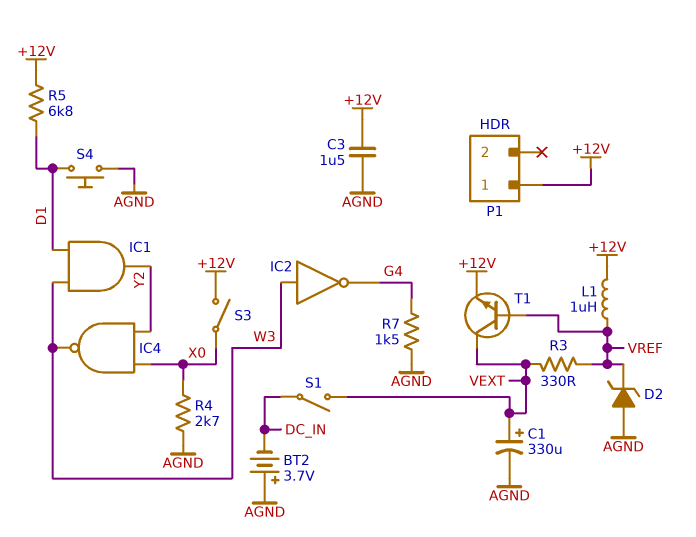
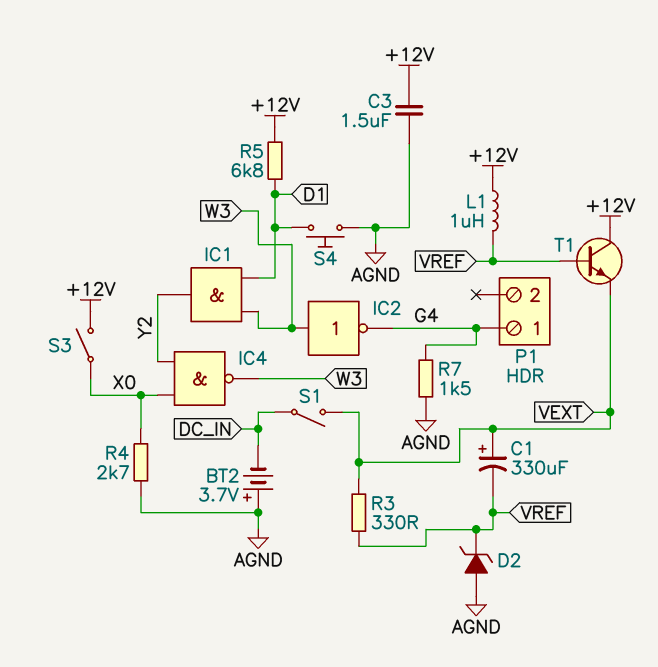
C1: 330uF (plus VEXT, minus AGND) -> 330uF (plus VEXT, minus VREF)
P1 pin 1: +12V -> G4
T1: NPN (B VREF, C VEXT, E +12V) -> NPN (B VREF, C +12V, E VEXT)

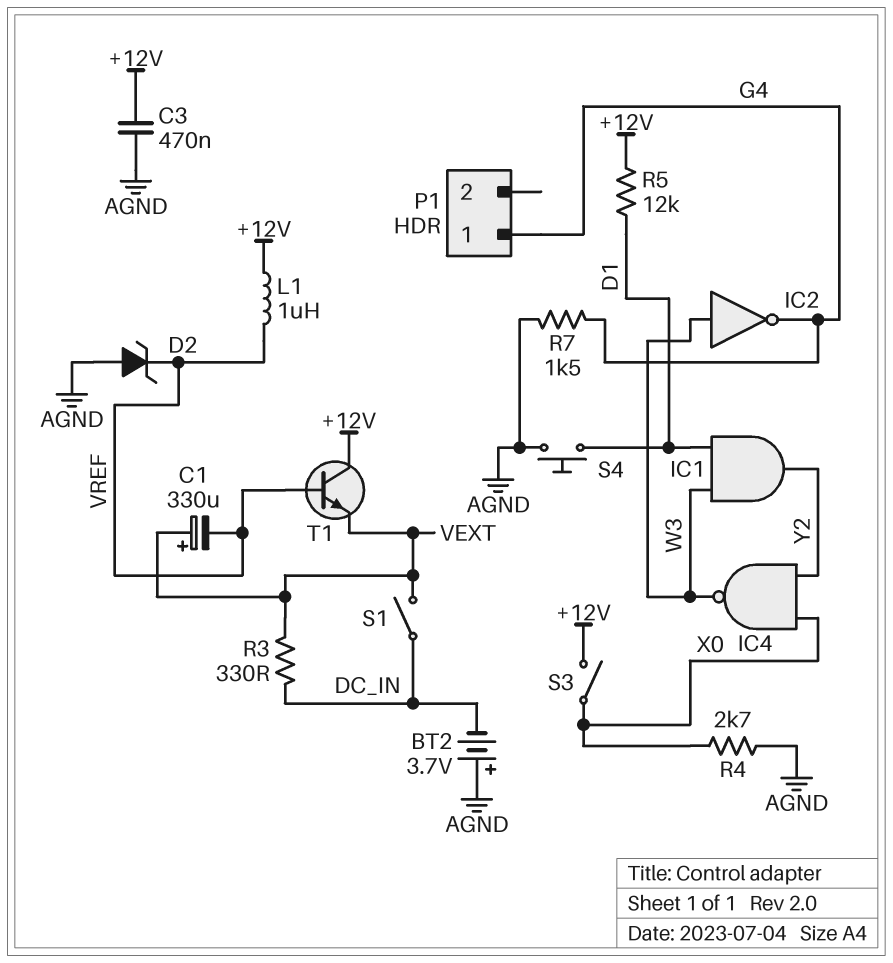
C3: 1.5uF (+12V, AGND) -> 470nF (+12V, AGND)
R3: 330 (VEXT, VREF) -> 330 (DC_IN, VEXT)
R5: 6.8k (+12V, D1) -> 12k (+12V, D1)

